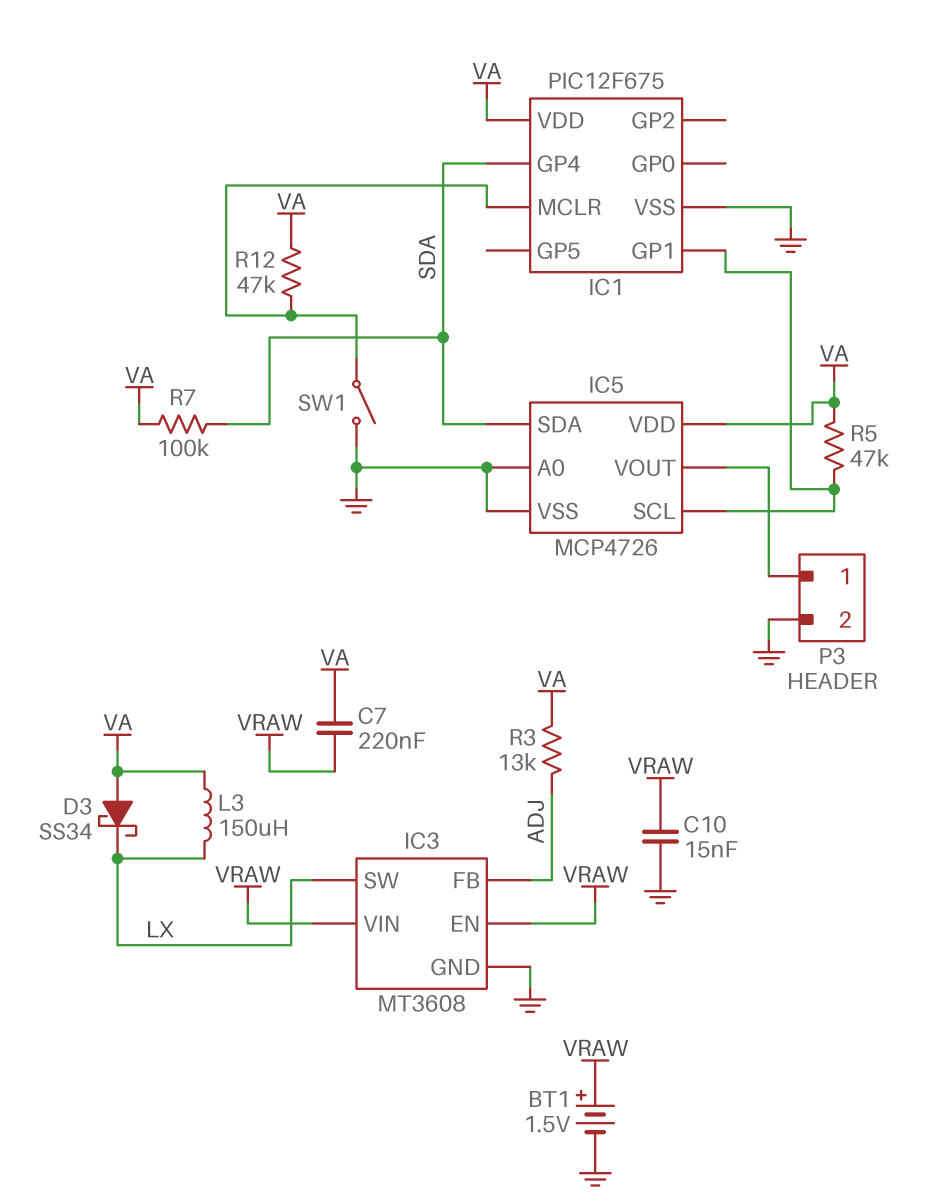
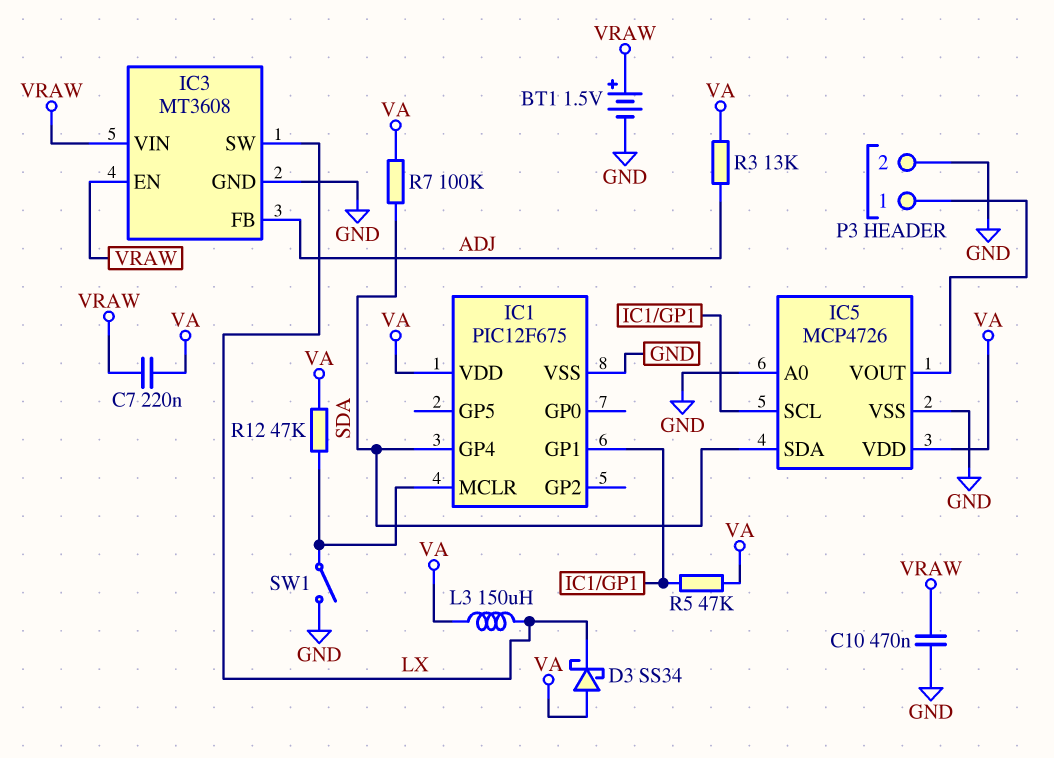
C10: 15nF (GND, VRAW) -> 470nF (GND, VRAW)

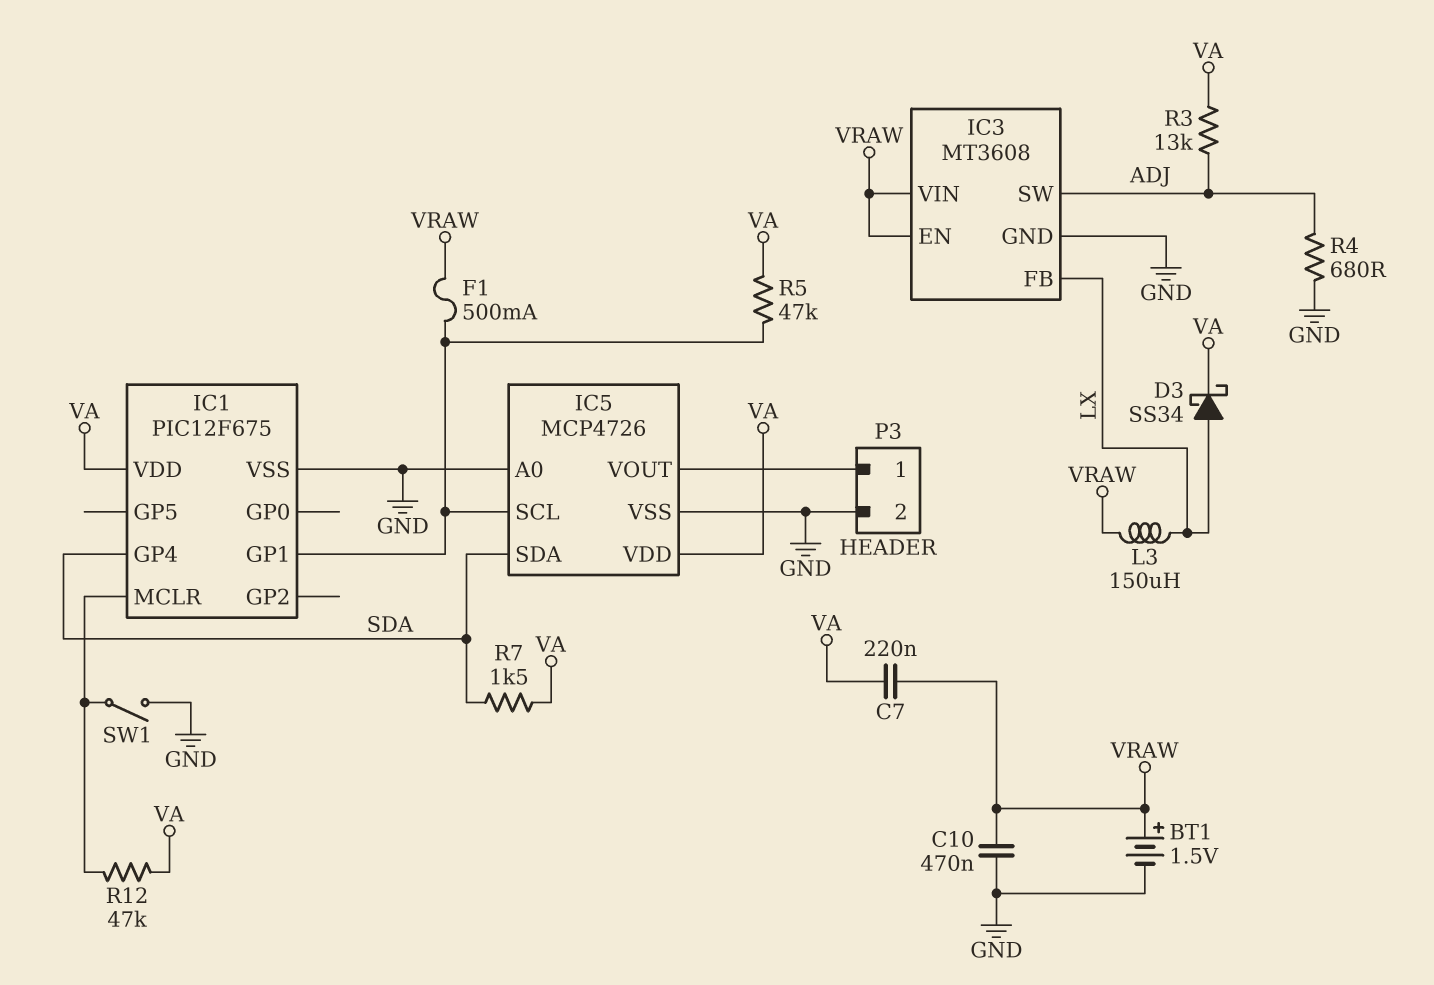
D3: schottky SS34 (A VA, K LX) -> schottky SS34 (A LX, K VA)
F1: none -> 500mA (IC1/GP1, VRAW)
IC3 pin FB: ADJ -> LX
IC3 pin SW: LX -> ADJ
L3: 150uH (LX, VA) -> 150uH (LX, VRAW)
R4: none -> 680 (ADJ, GND)
R7: 100k (SDA, VA) -> 1.5k (SDA, VA)

